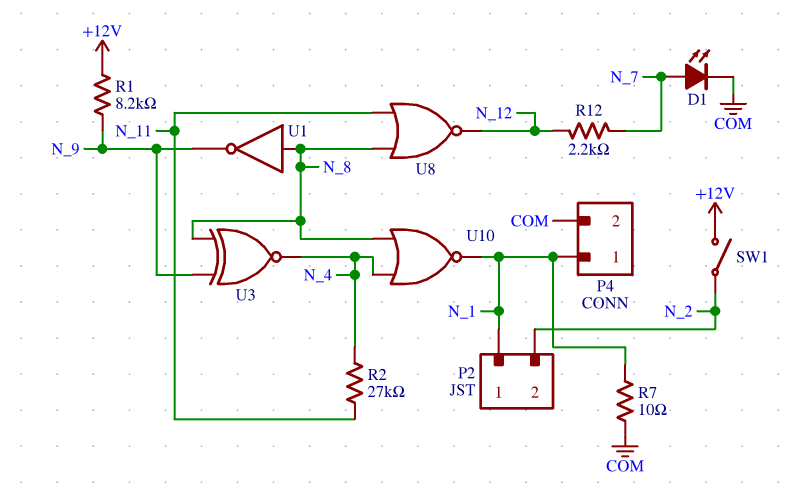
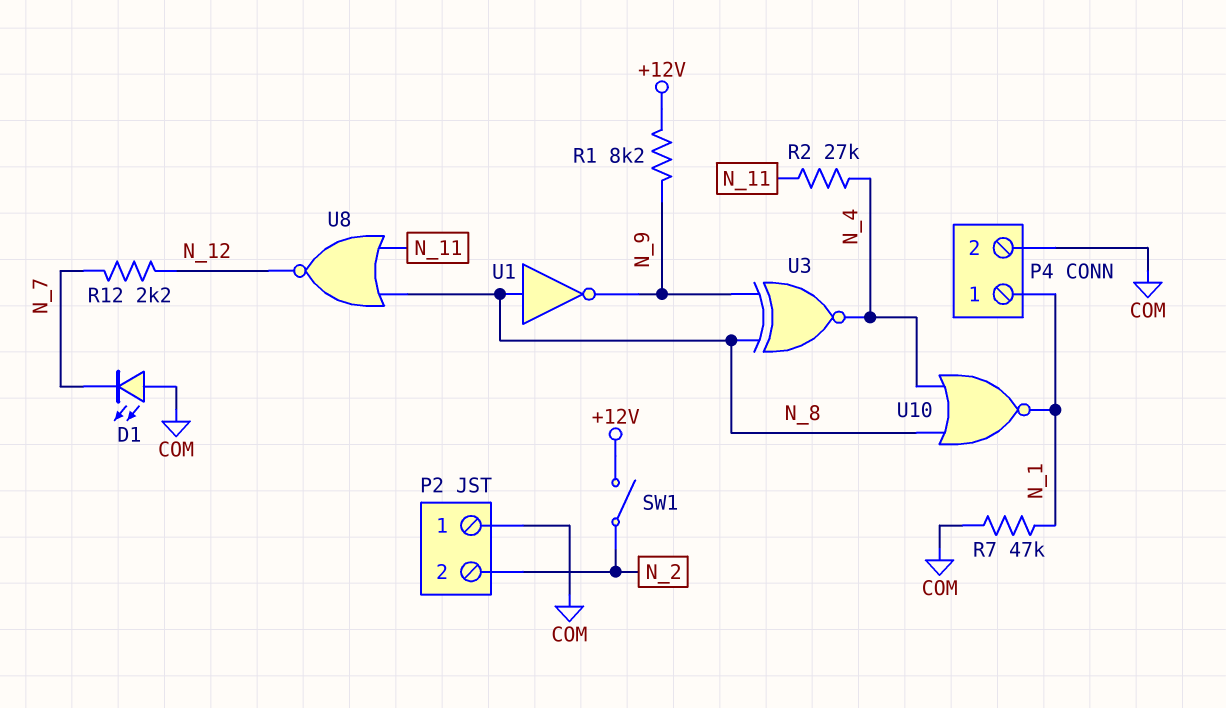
D1: LED (A N_7, K COM) -> LED (A COM, K N_7)
P2 pin 1: N_1 -> COM
R7: 10 (COM, N_1) -> 47k (COM, N_1)

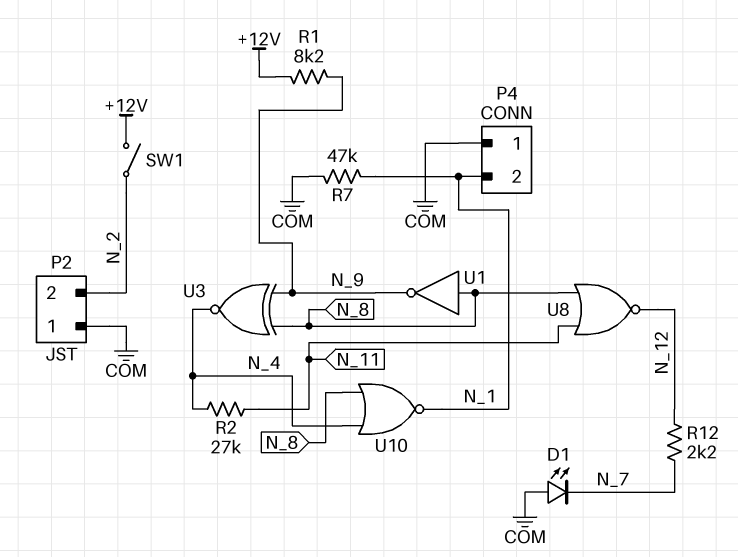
P4 pin 1: N_1 -> COM
P4 pin 2: COM -> N_1

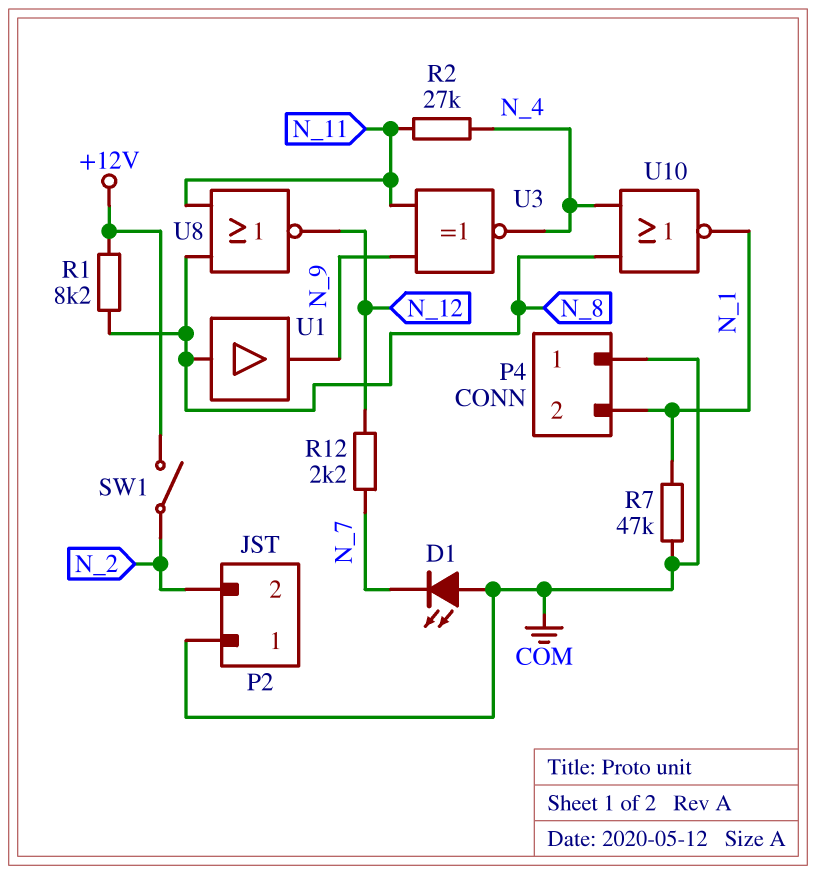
R1: 8.2k (+12V, N_9) -> 8.2k (+12V, N_8)
U1: NOT (in N_8, out N_9) -> buffer (in N_8, out N_9)
U3: XNOR (in N_8, in N_9, out N_4) -> XNOR (in N_9, in N_11, out N_4)

